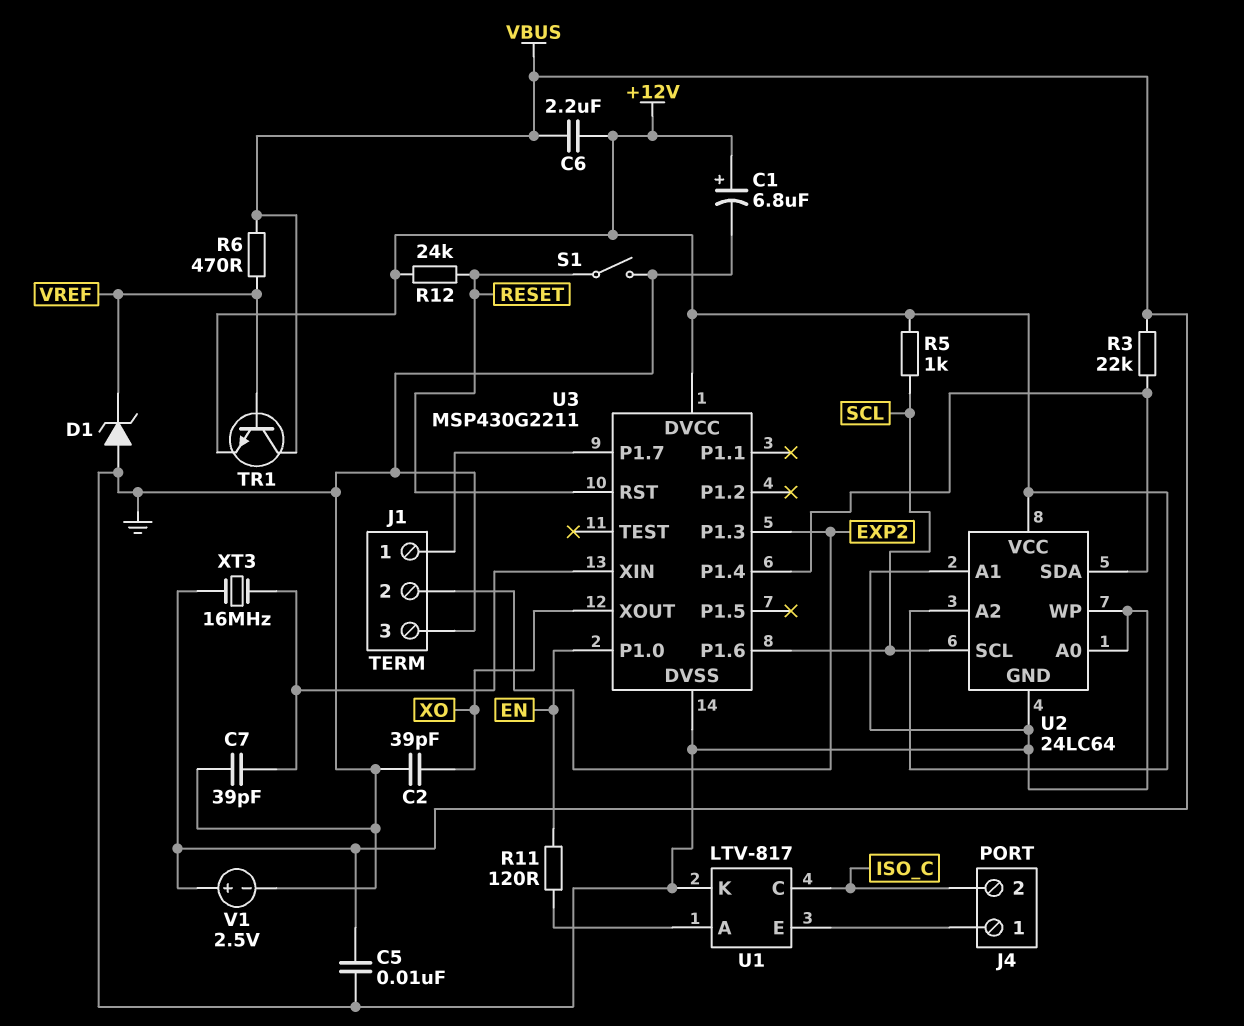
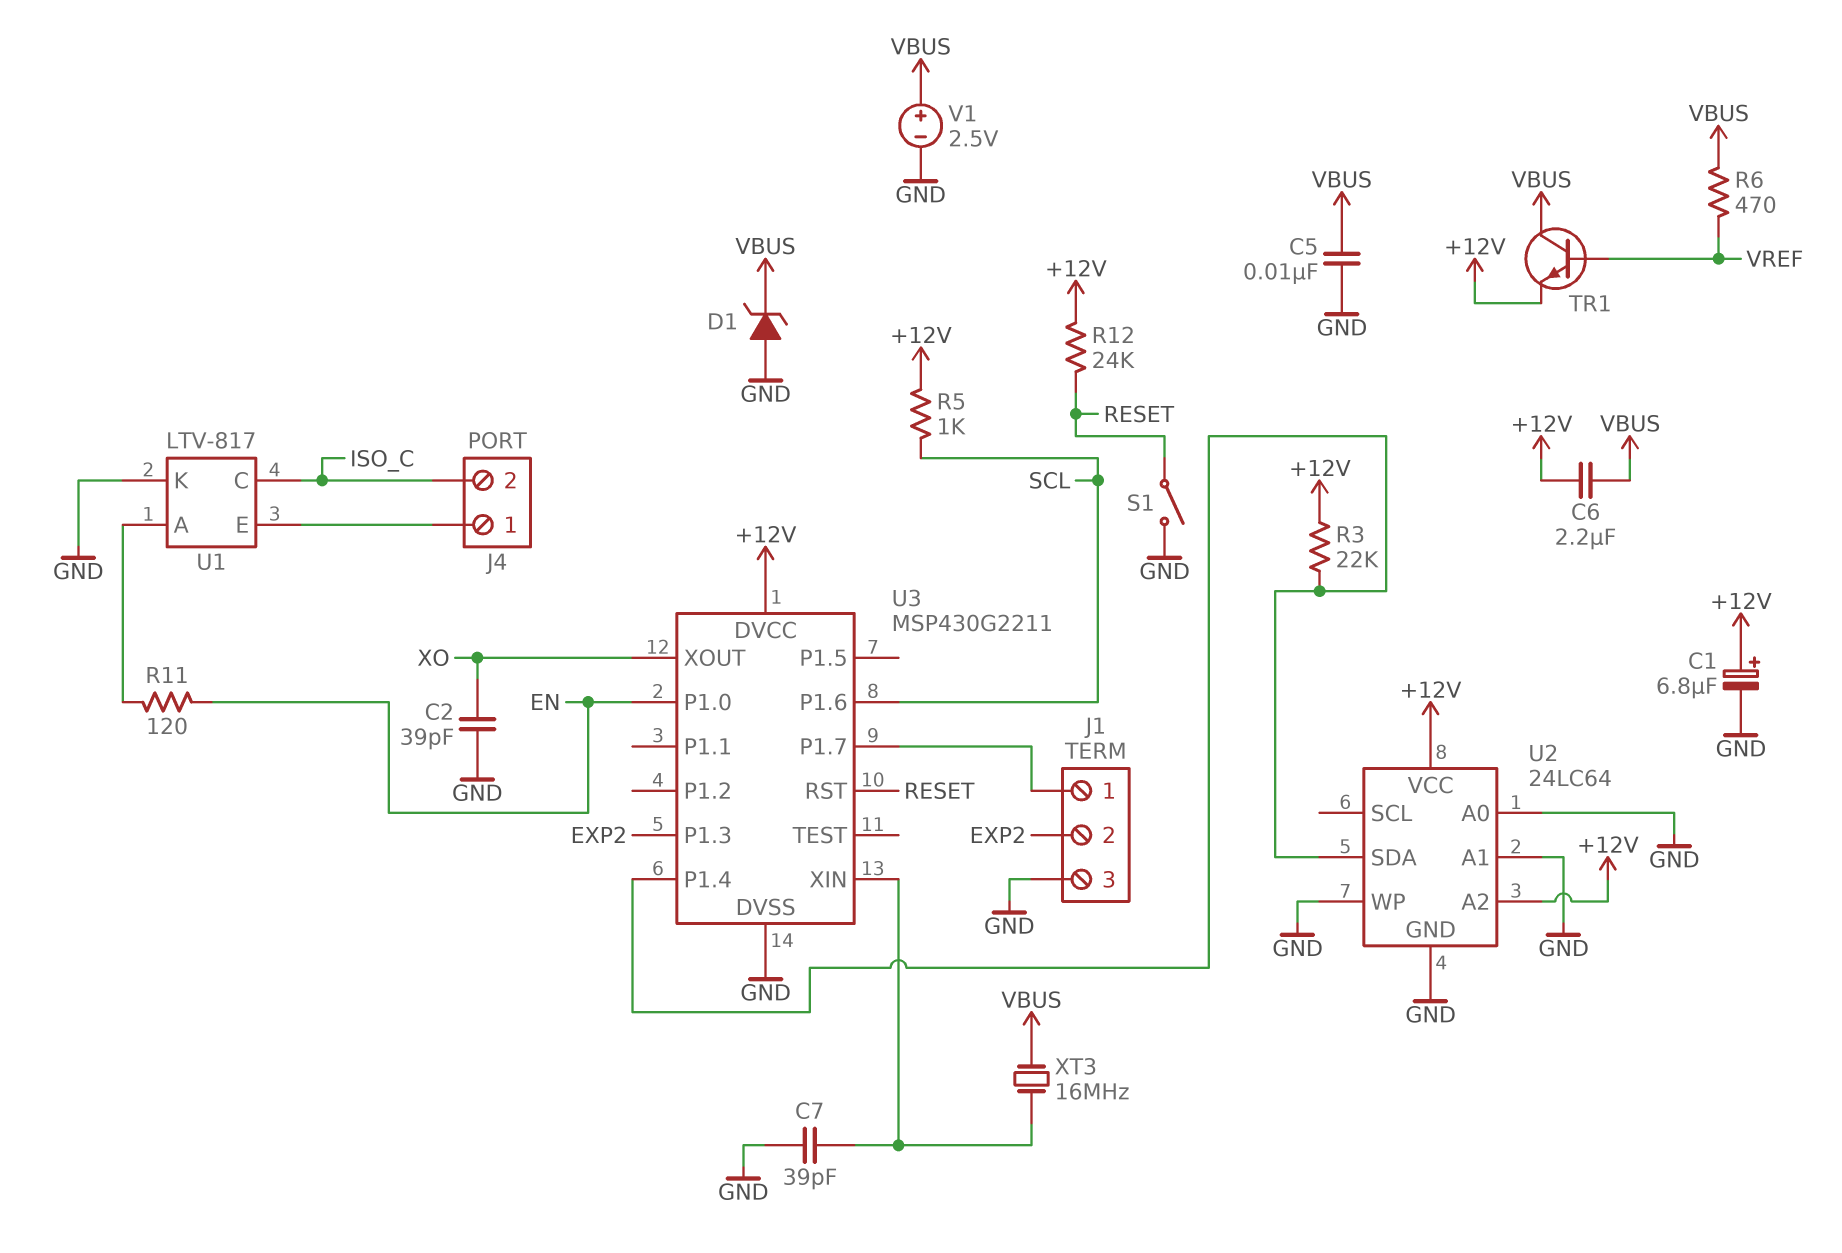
D1: zener (A GND, K VREF) -> zener (A GND, K VBUS)
R3: 22k (U2/SDA, VBUS) -> 22k (+12V, U2/SDA)
U2 pin SCL: SCL -> none

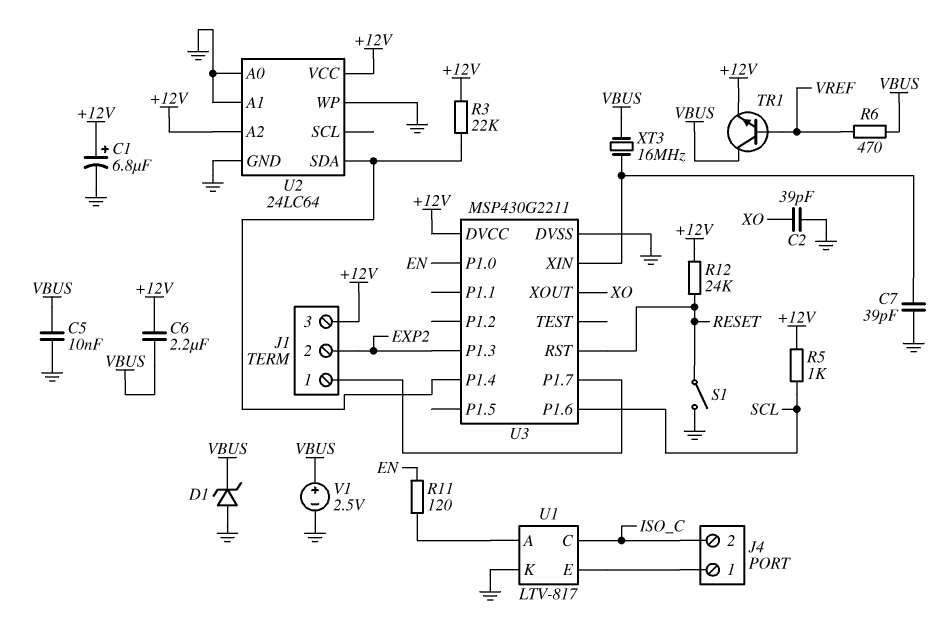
J1 pin 3: GND -> +12V

